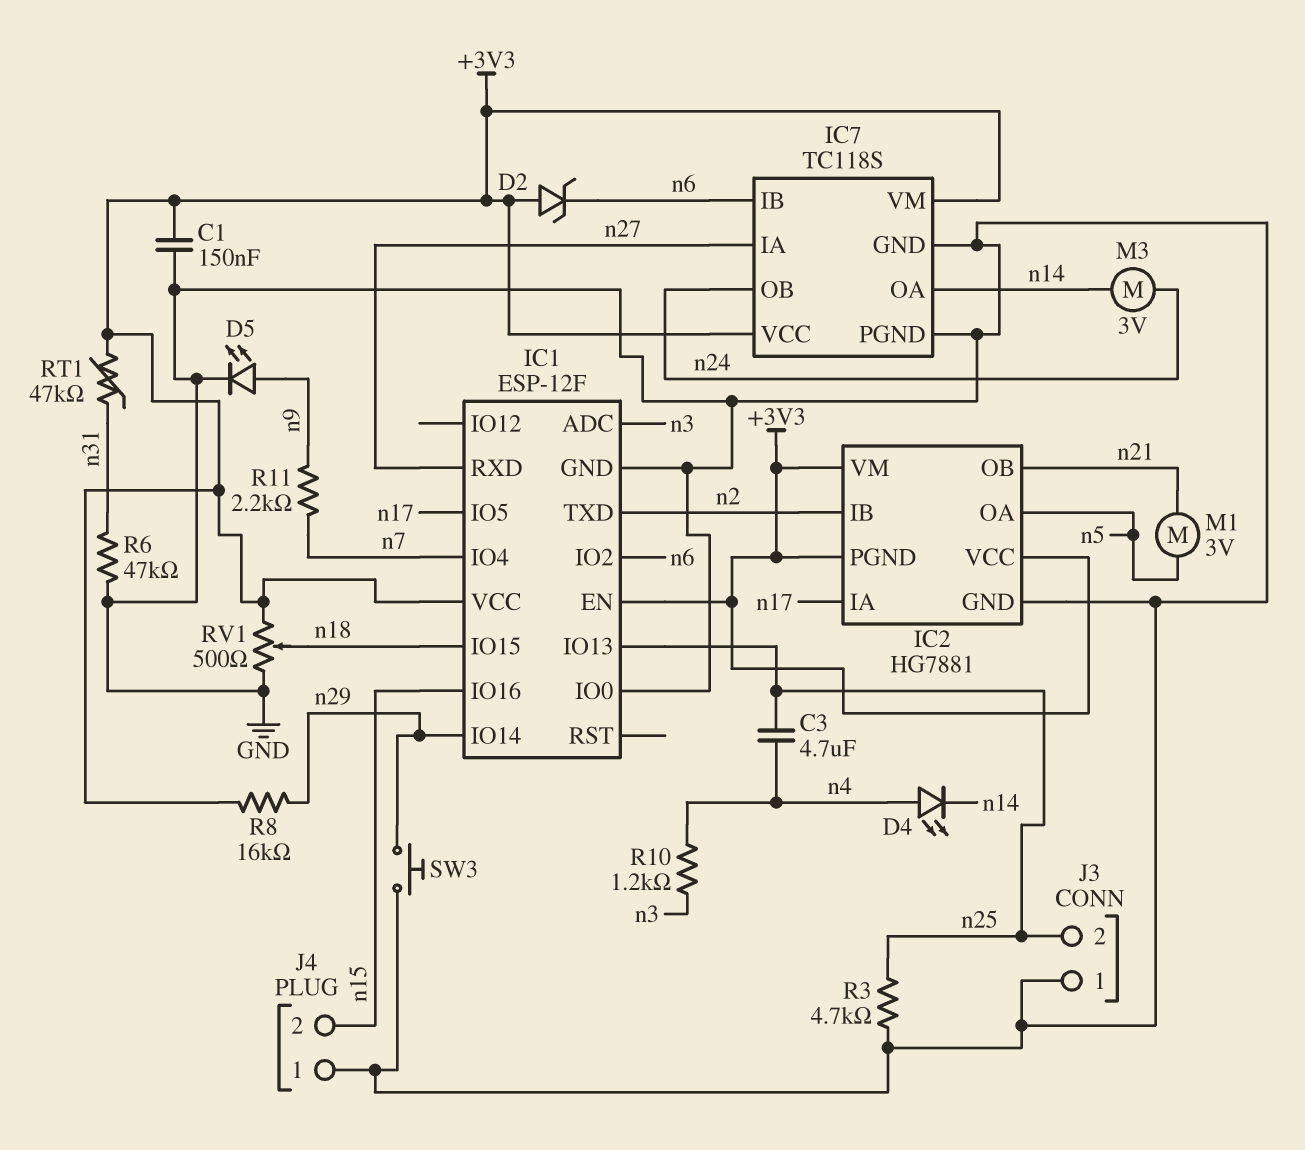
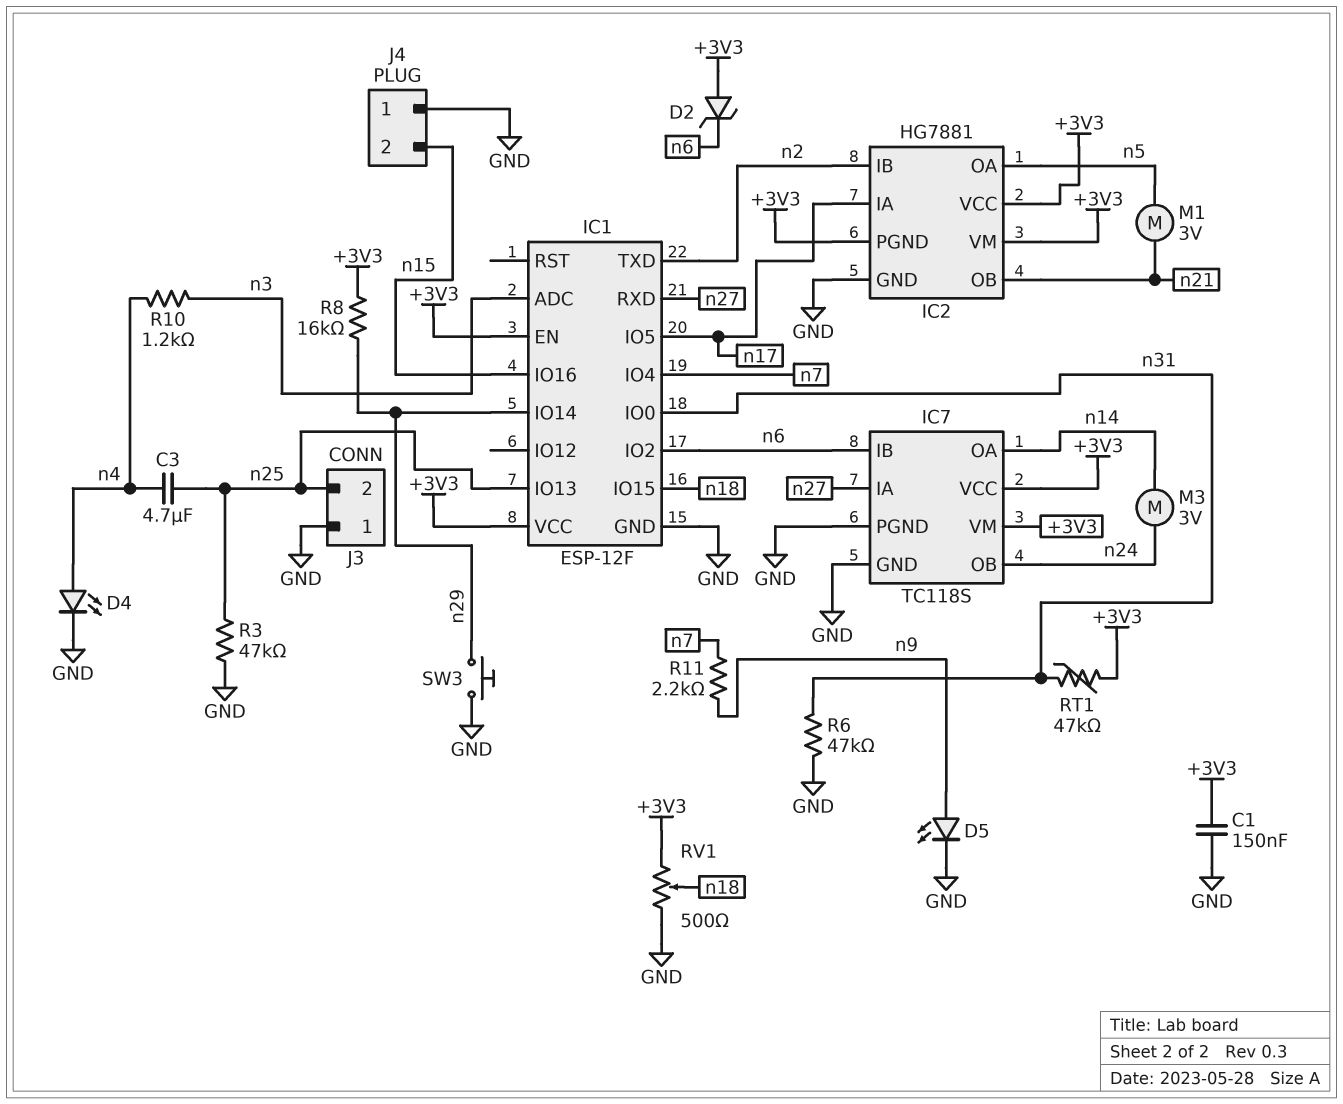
D4: LED (A n4, K n14) -> LED (A n4, K GND)
IC1 pin IO0: GND -> n31
R3: 4.7k (GND, n25) -> 47k (GND, n25)

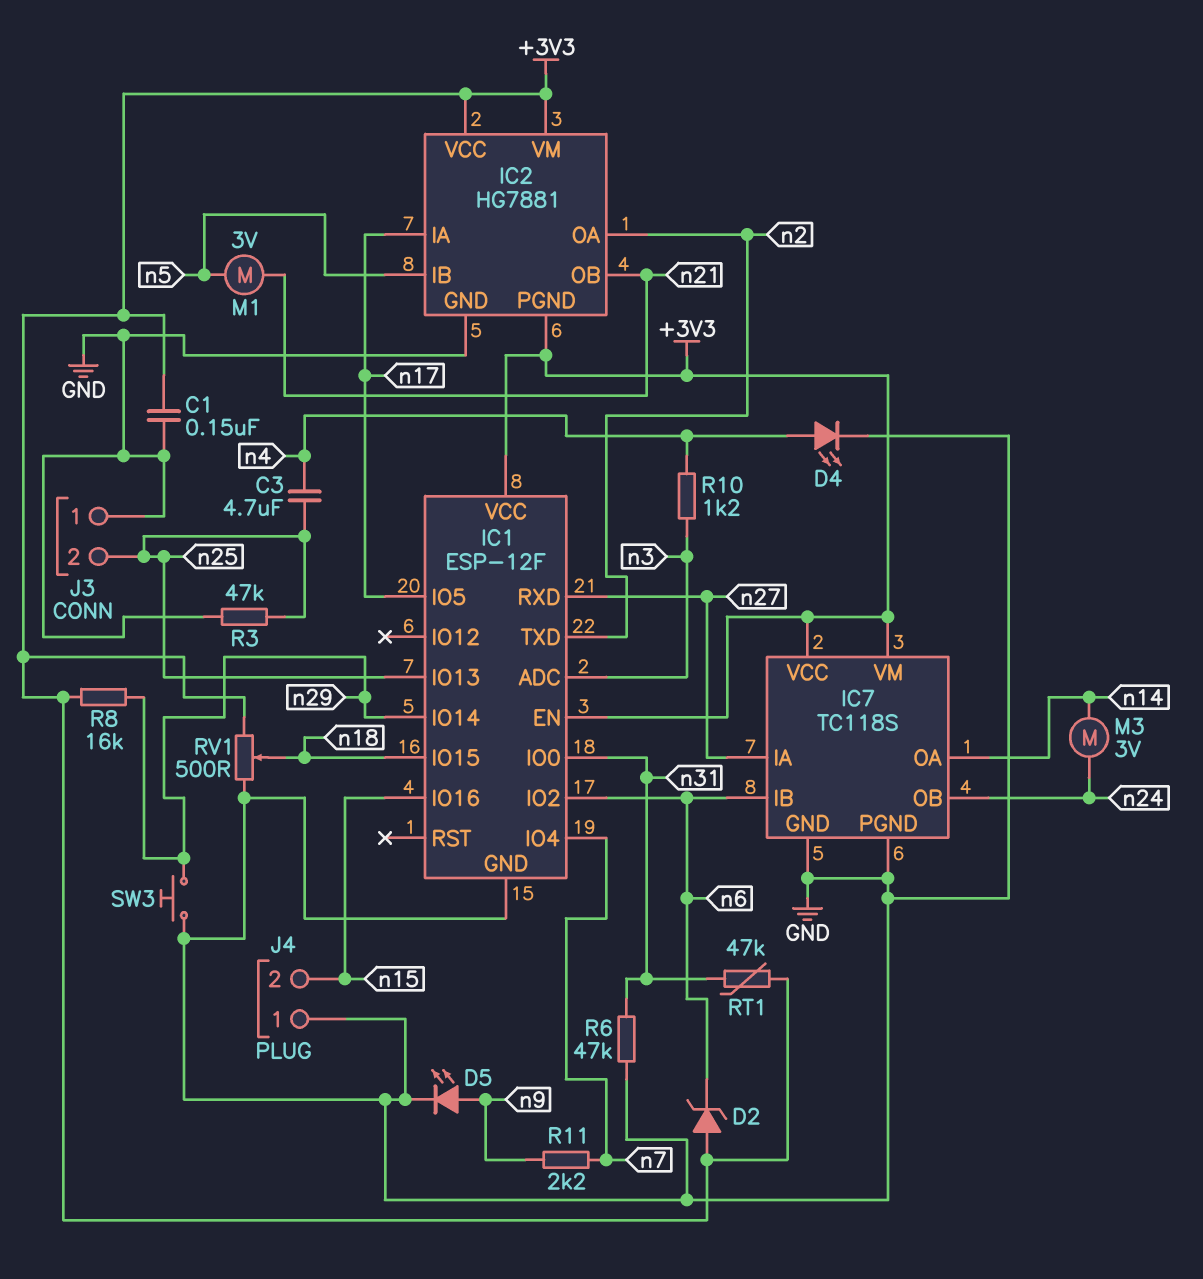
IC2 pin IB: n2 -> n5
IC2 pin OA: n5 -> n2

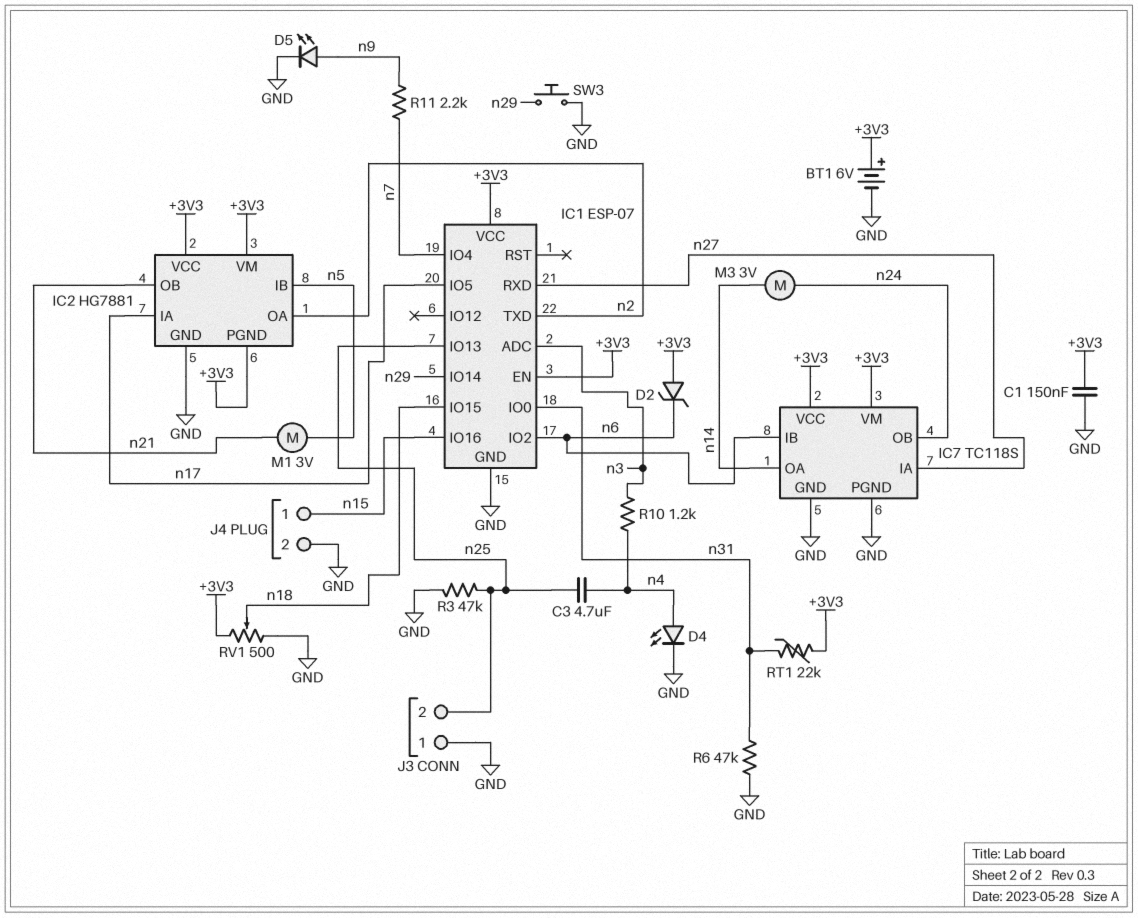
BT1: none -> 6V (plus +3V3, minus GND)
IC1: ESP-12F -> ESP-07
J4 pin 1: GND -> n15
J4 pin 2: n15 -> GND
R8: 16k (+3V3, n29) -> none
RT1: 47k (+3V3, n31) -> 22k (+3V3, n31)

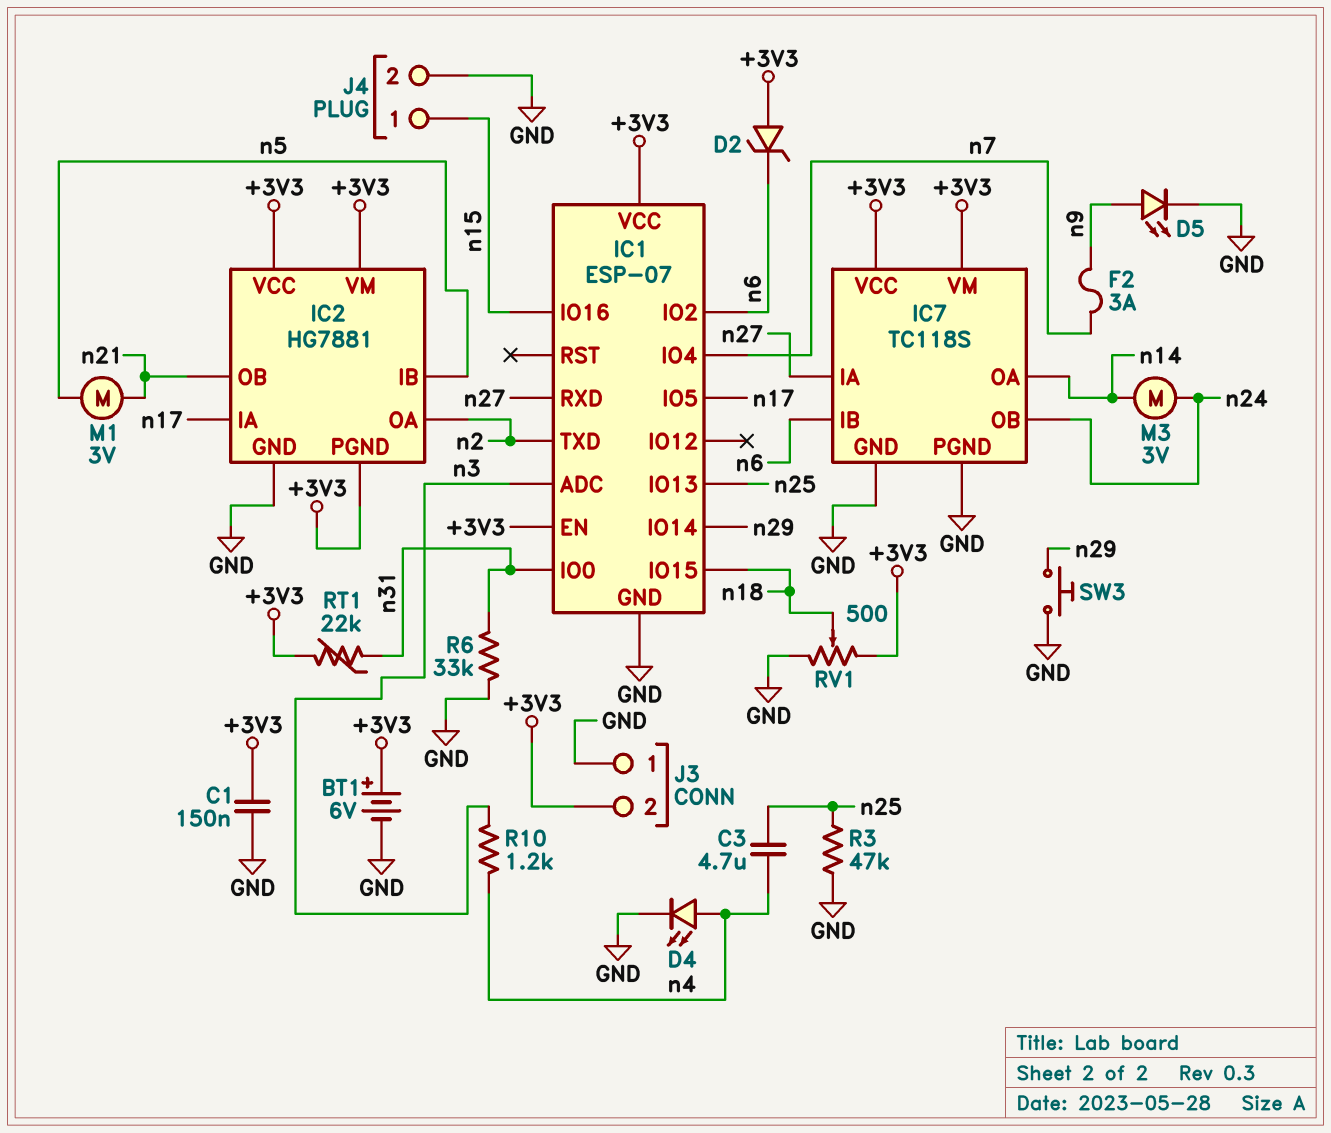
F2: none -> 3A (n7, n9)
J3 pin 2: n25 -> +3V3
R6: 47k (GND, n31) -> 33k (GND, n31)
R11: 2.2k (n7, n9) -> none

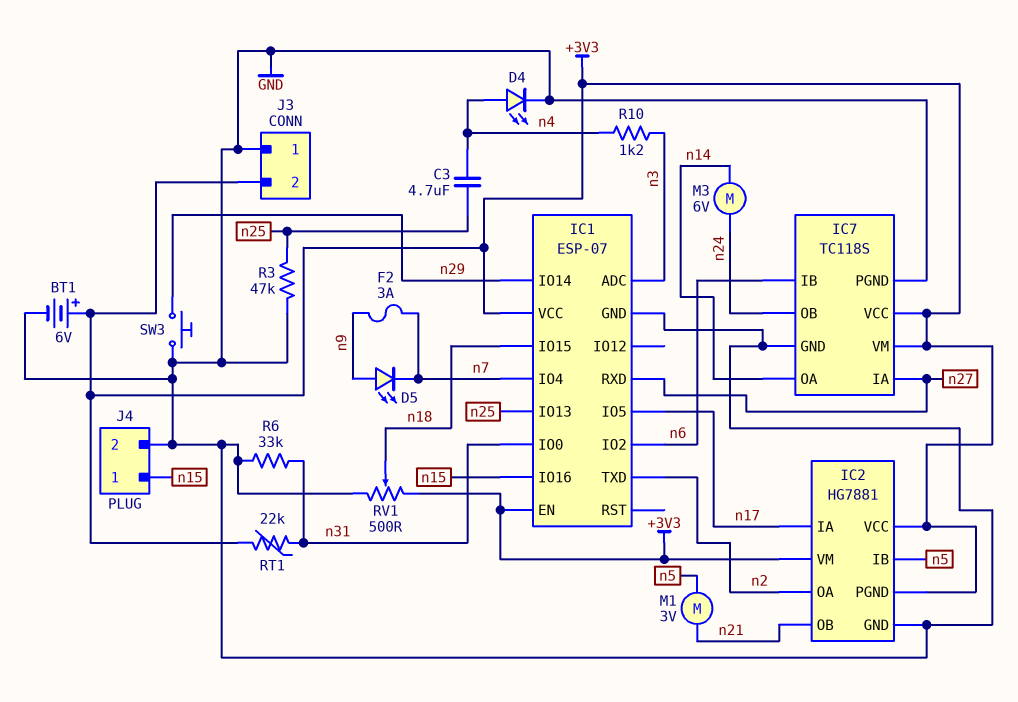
C1: 150nF (+3V3, GND) -> none
D2: zener (A +3V3, K n6) -> none
D5: LED (A n9, K GND) -> LED (A n9, K n7)
M3: motor 3V (n14, n24) -> motor 6V (n14, n24)

